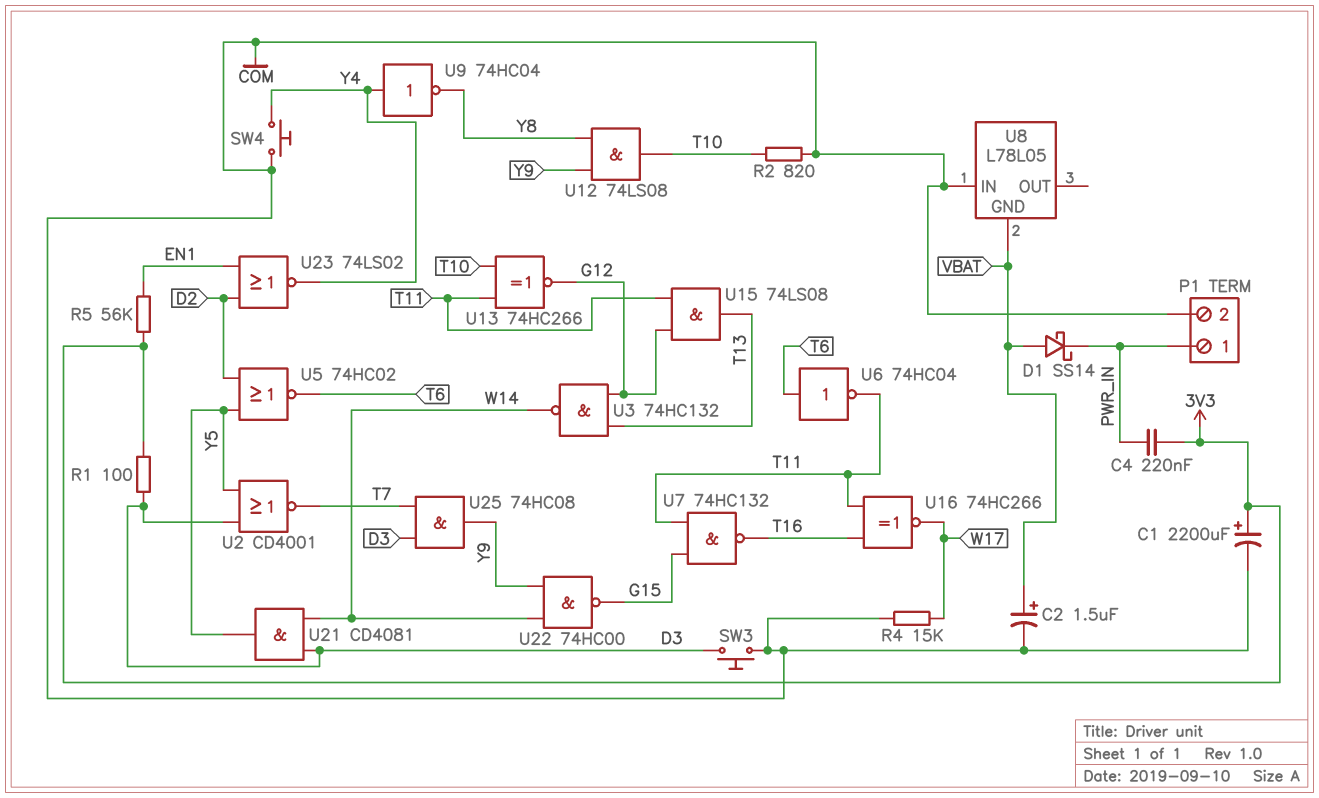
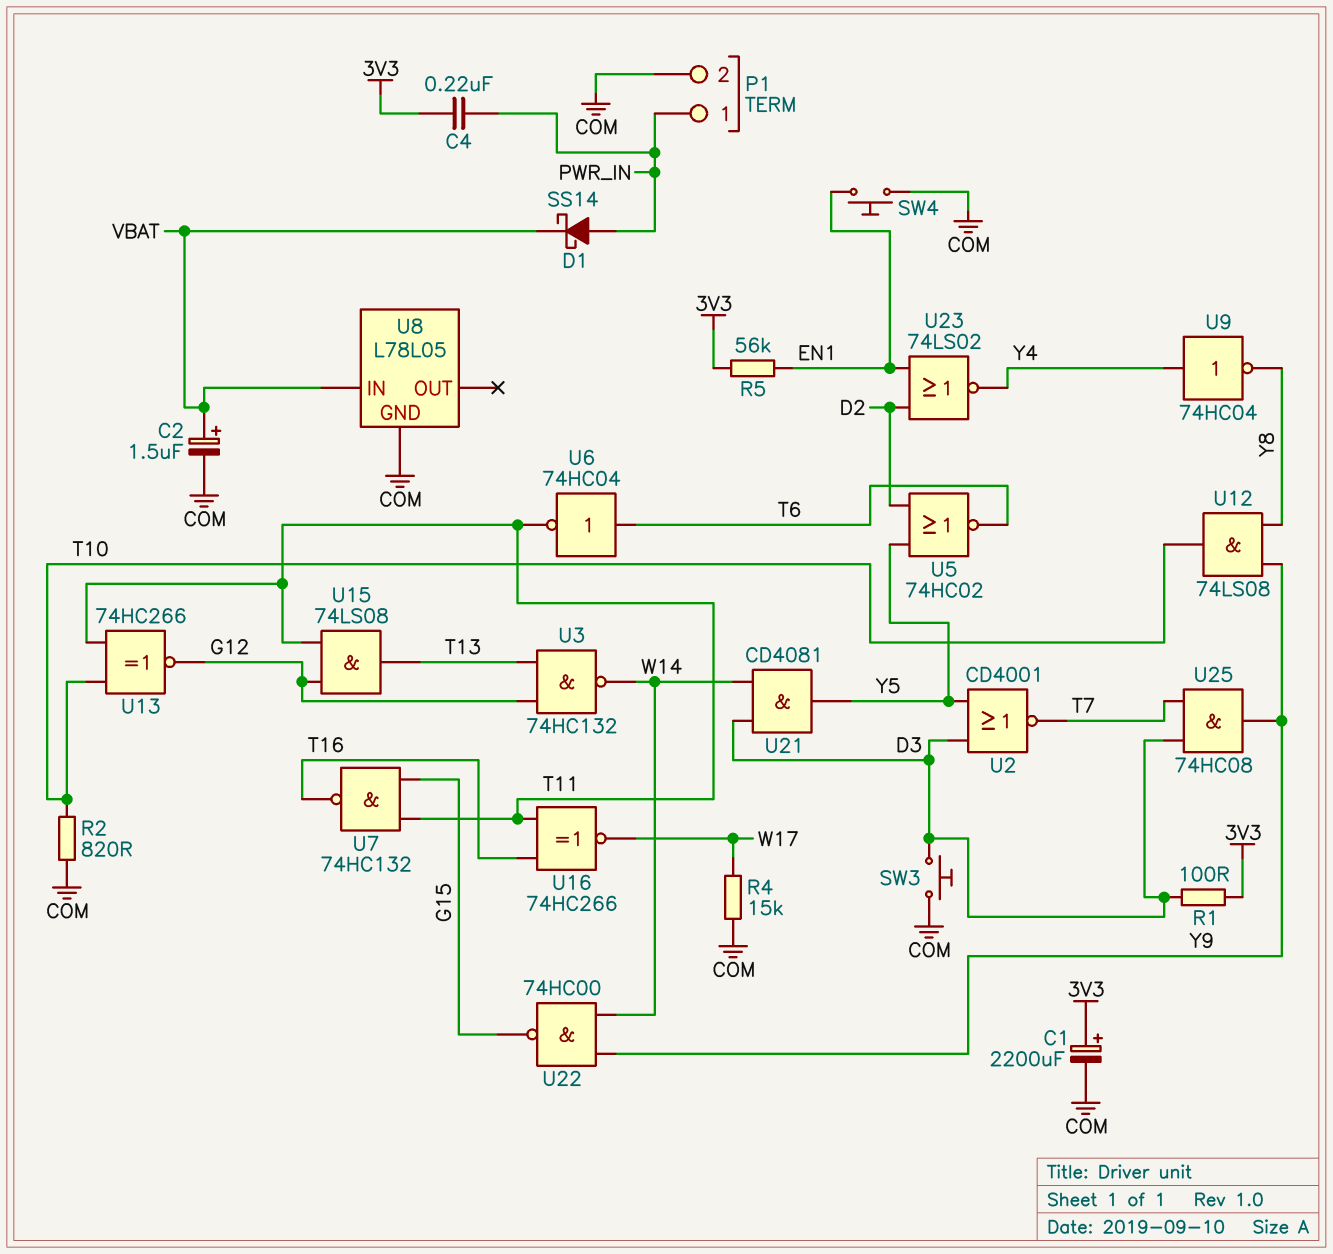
D1: schottky SS14 (A VBAT, K PWR_IN) -> schottky SS14 (A PWR_IN, K VBAT)
SW4: button (COM, Y4) -> button (COM, EN1)
U8 pin GND: VBAT -> COM
U8 pin IN: COM -> VBAT

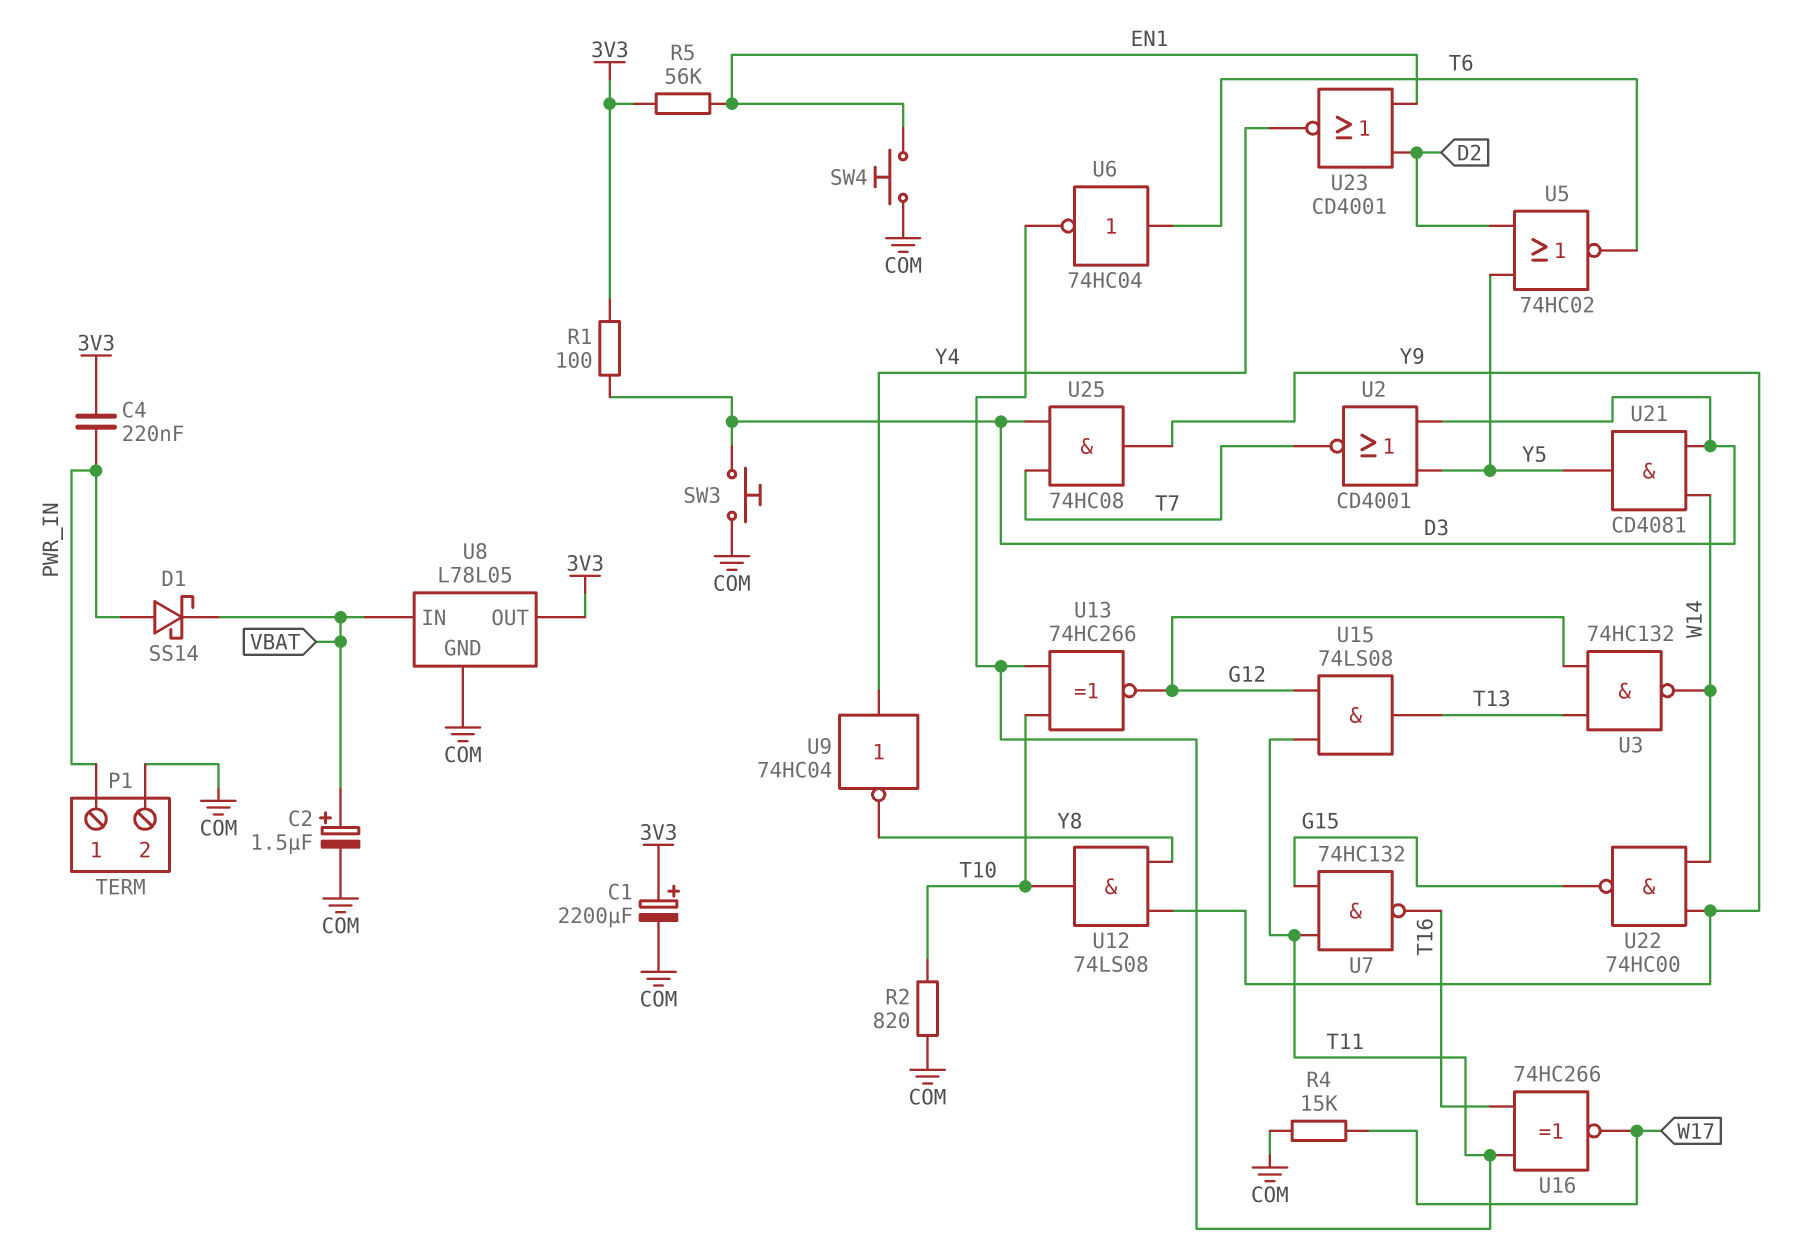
U8 pin OUT: none -> 3V3
U23: NOR 74LS02 (in D2, in EN1, out Y4) -> NOR CD4001 (in D2, in EN1, out Y4)

